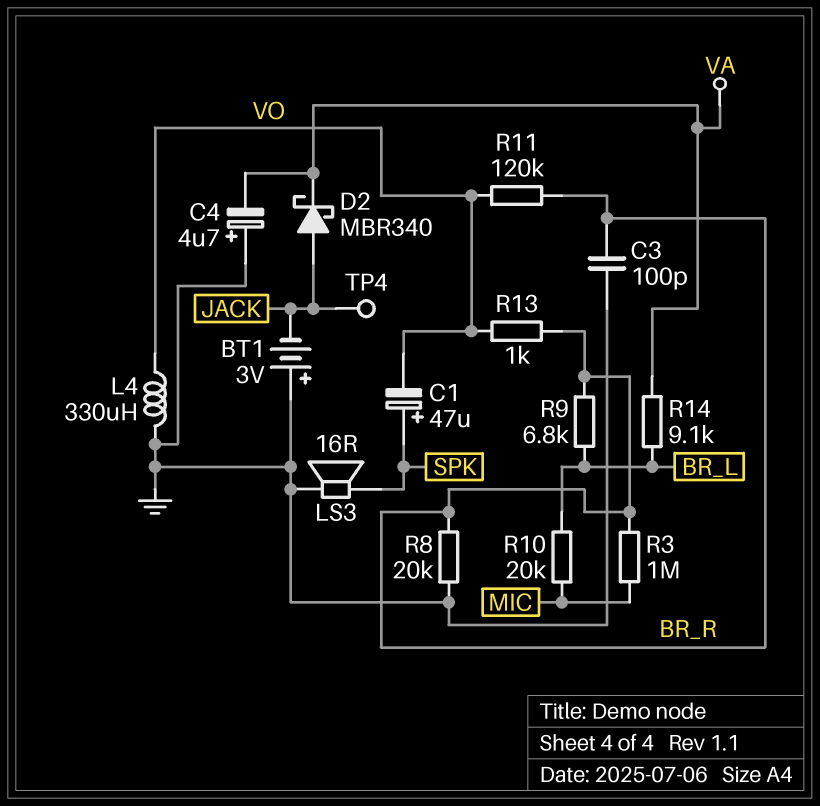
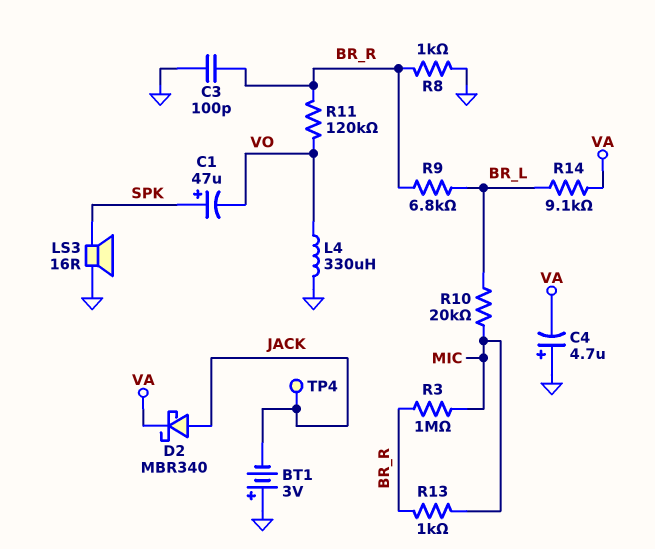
R8: 20k (BR_R, GND) -> 1k (BR_R, GND)
R13: 1k (BR_R, VO) -> 1k (BR_R, MIC)

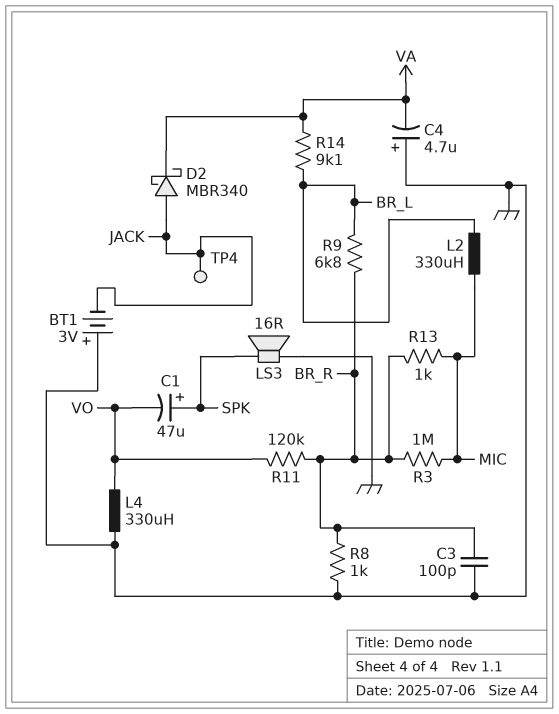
L2: none -> 330uH (BR_L, MIC)
R10: 20k (BR_L, MIC) -> none

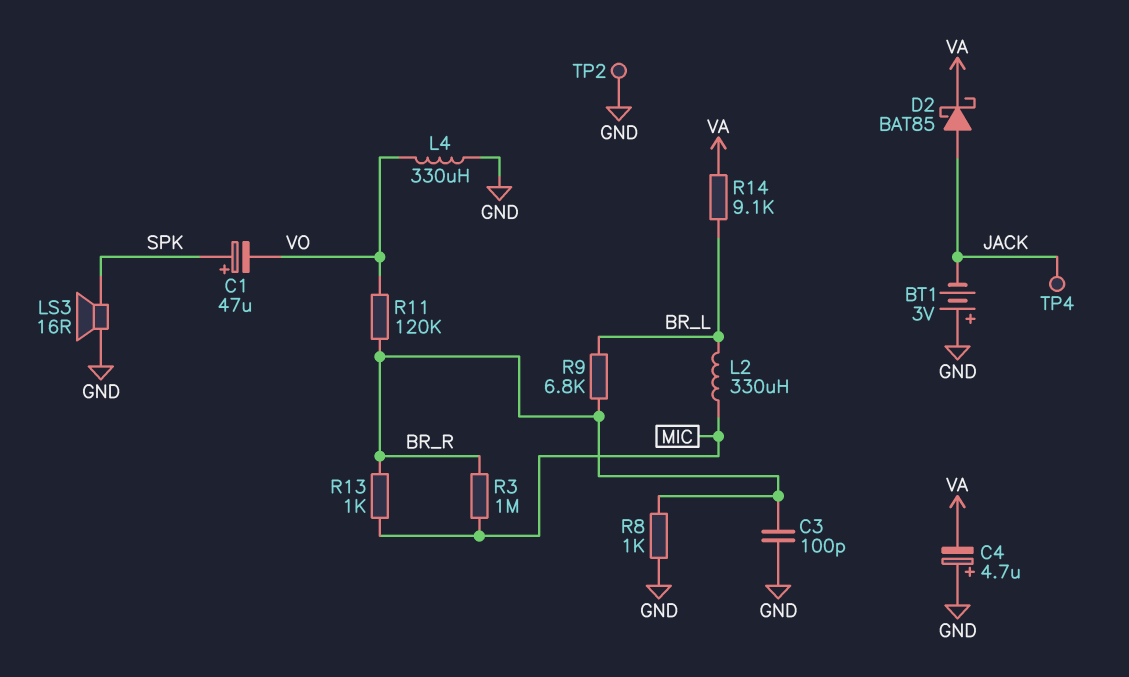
D2: schottky MBR340 (A JACK, K VA) -> schottky BAT85 (A JACK, K VA)
TP2: none -> test point (GND)

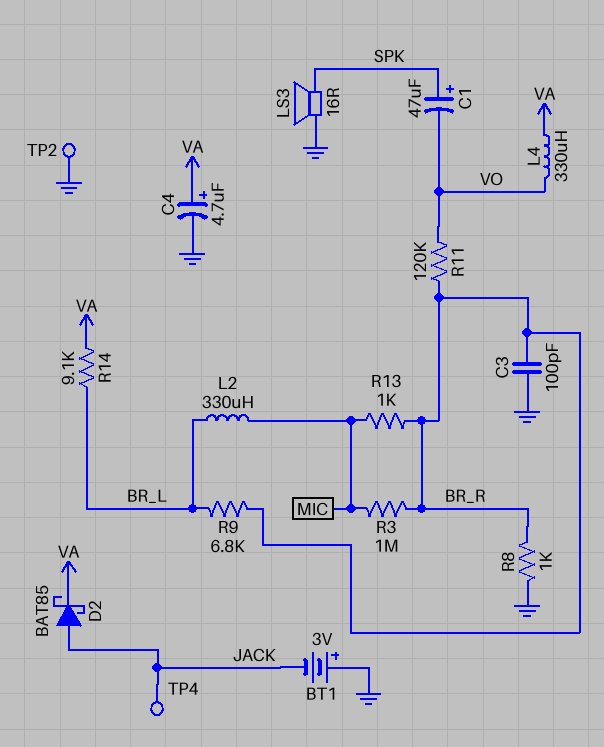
C4: 4.7uF (plus GND, minus VA) -> 4.7uF (plus VA, minus GND)
L4: 330uH (GND, VO) -> 330uH (VA, VO)

